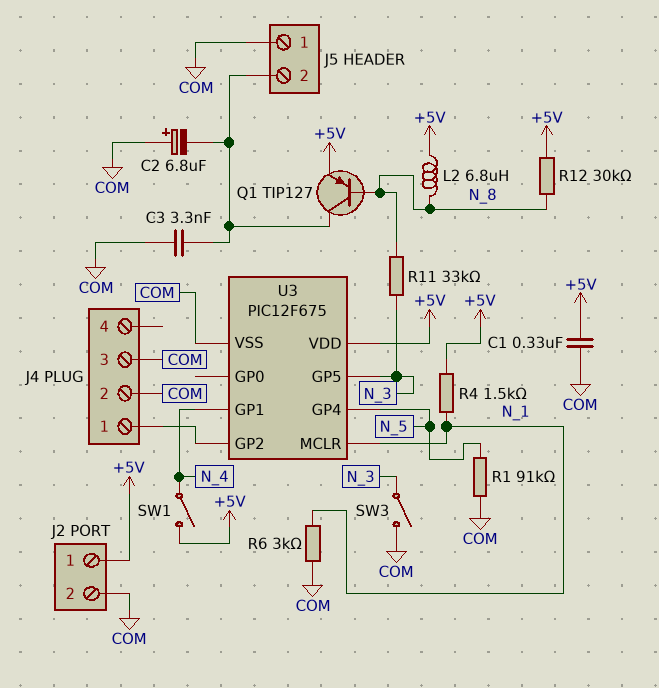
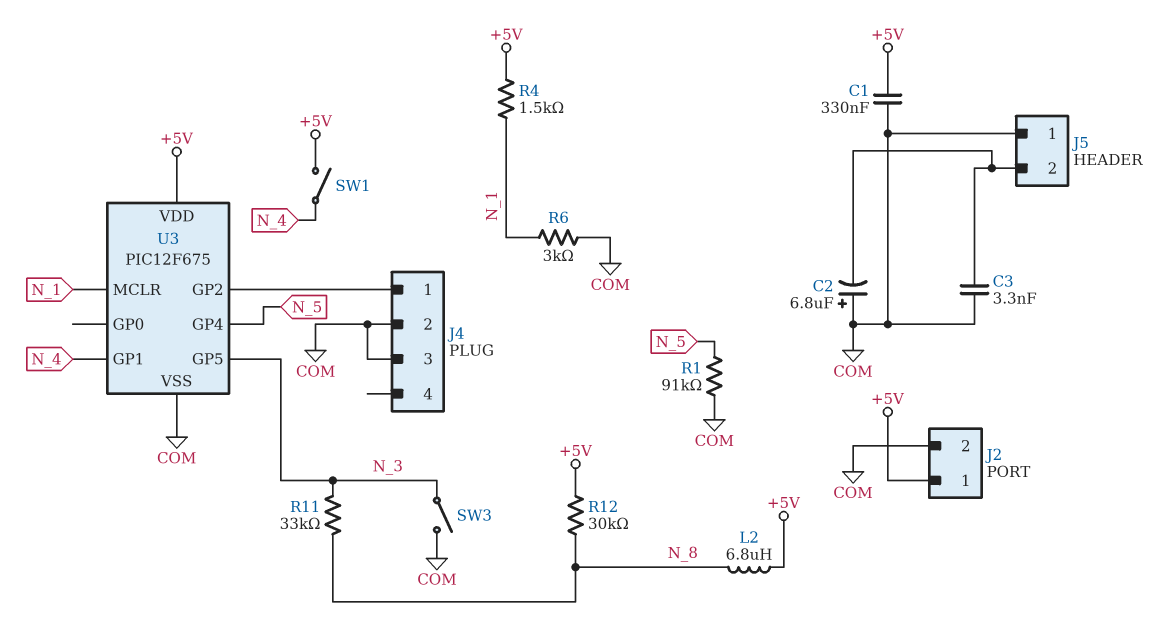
Q1: PNP TIP127 (B N_8, C J5/2, E +5V) -> none

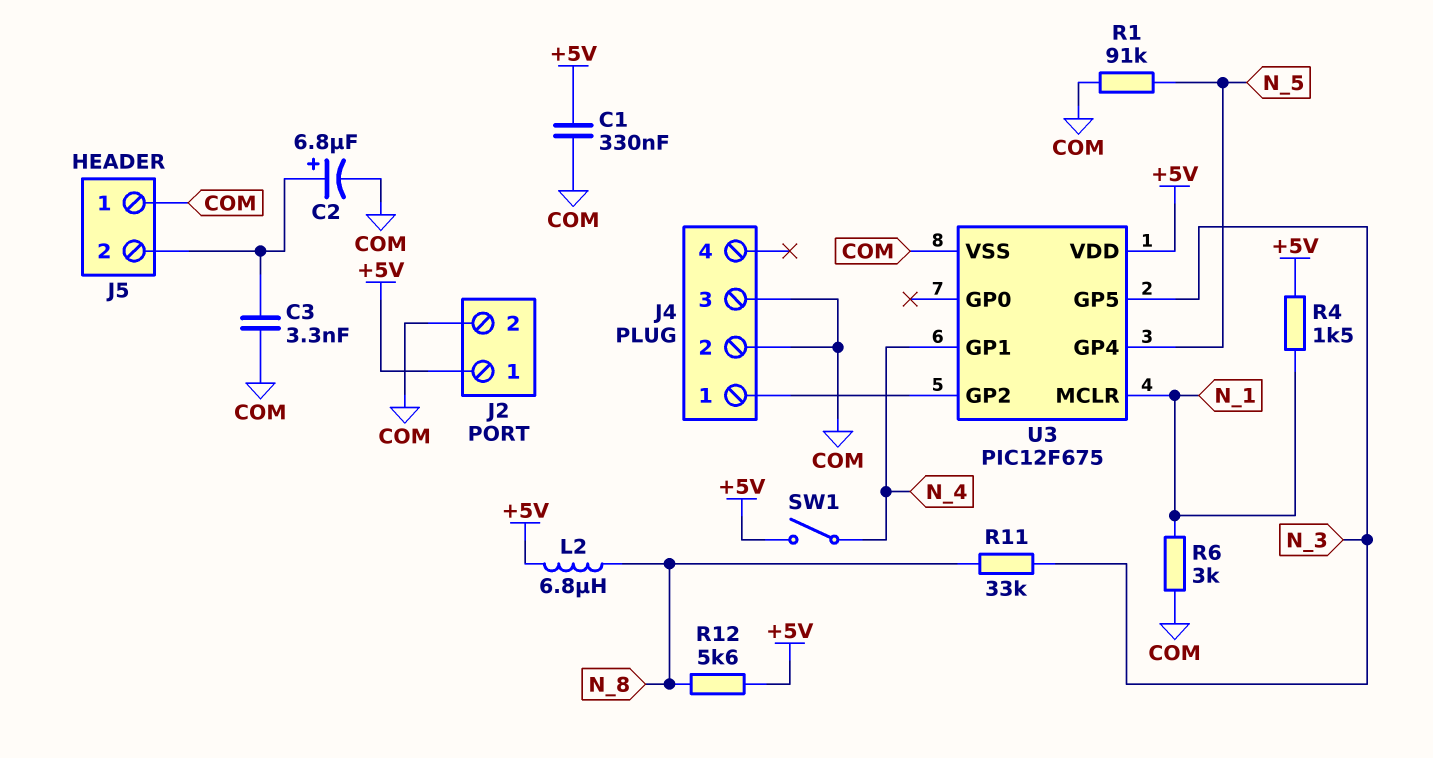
C2: 6.8uF (plus COM, minus J5/2) -> 6.8uF (plus J5/2, minus COM)
R12: 30k (+5V, N_8) -> 5.6k (+5V, N_8)
SW3: switch (COM, N_3) -> none

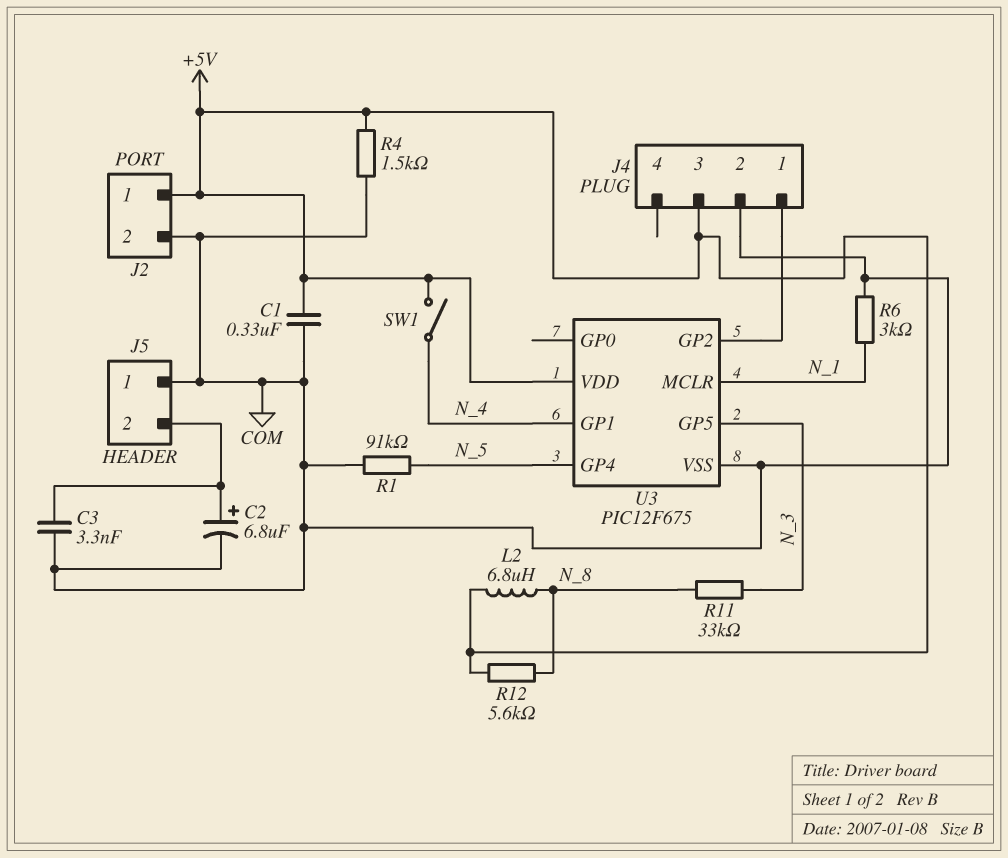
J4 pin 3: COM -> +5V
R4: 1.5k (+5V, N_1) -> 1.5k (+5V, COM)

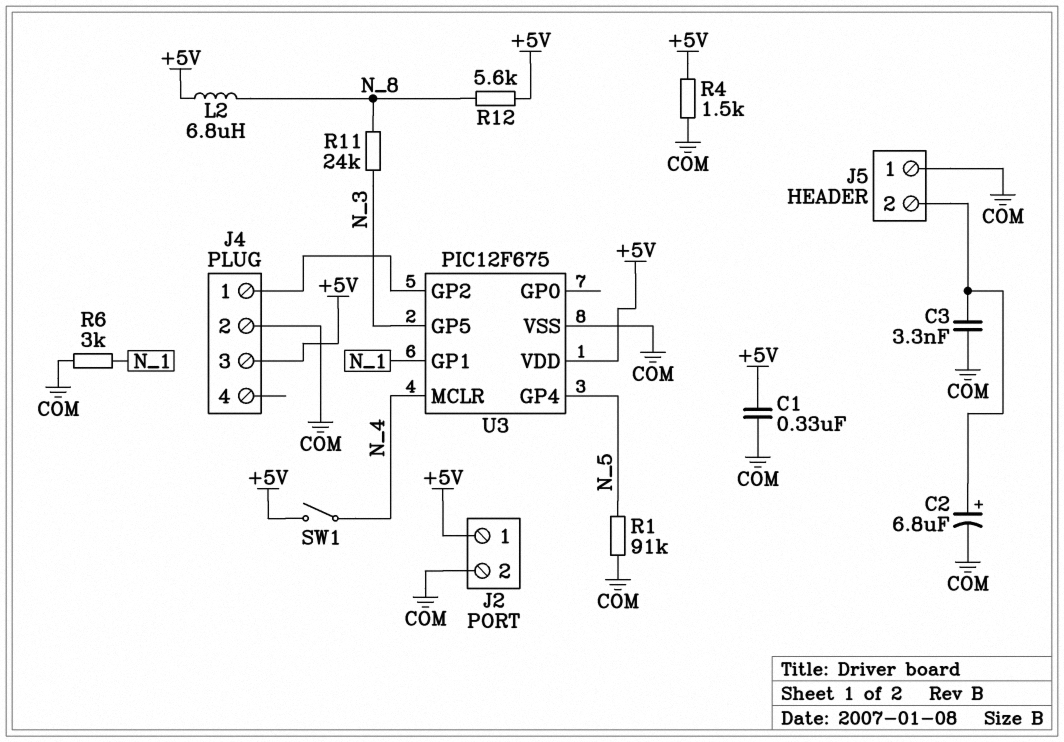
R11: 33k (N_3, N_8) -> 24k (N_3, N_8)
U3 pin GP1: N_4 -> N_1
U3 pin MCLR: N_1 -> N_4

